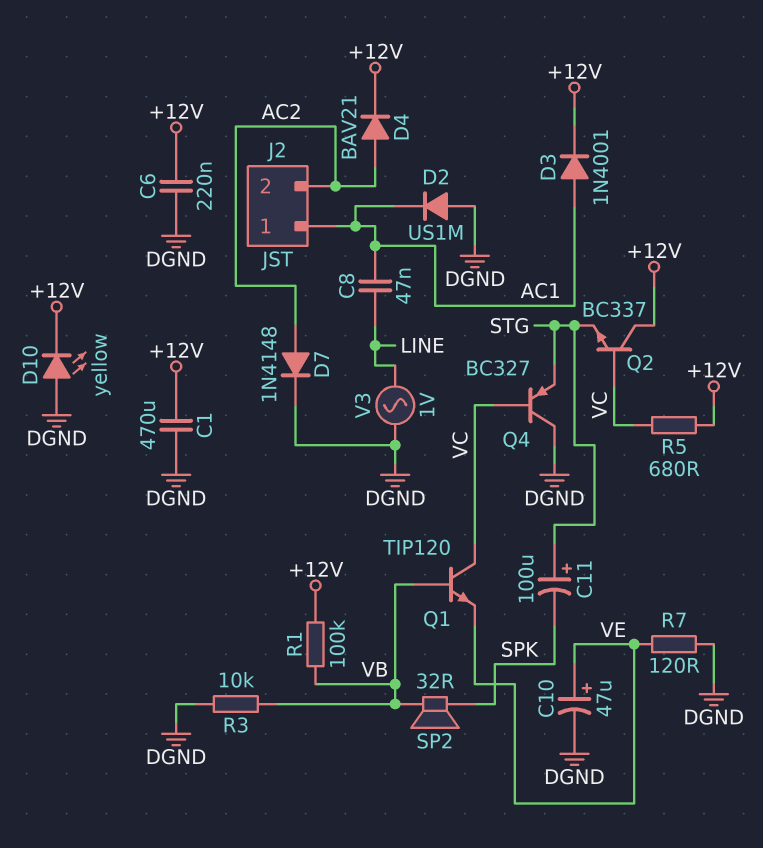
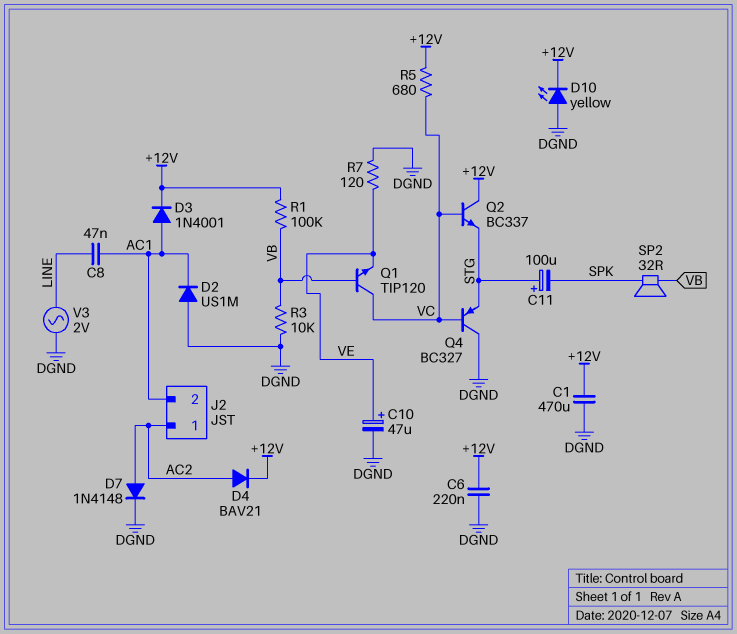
J2 pin 1: AC1 -> AC2
J2 pin 2: AC2 -> AC1
V3: AC 1V (DGND, LINE) -> AC 2V (DGND, LINE)

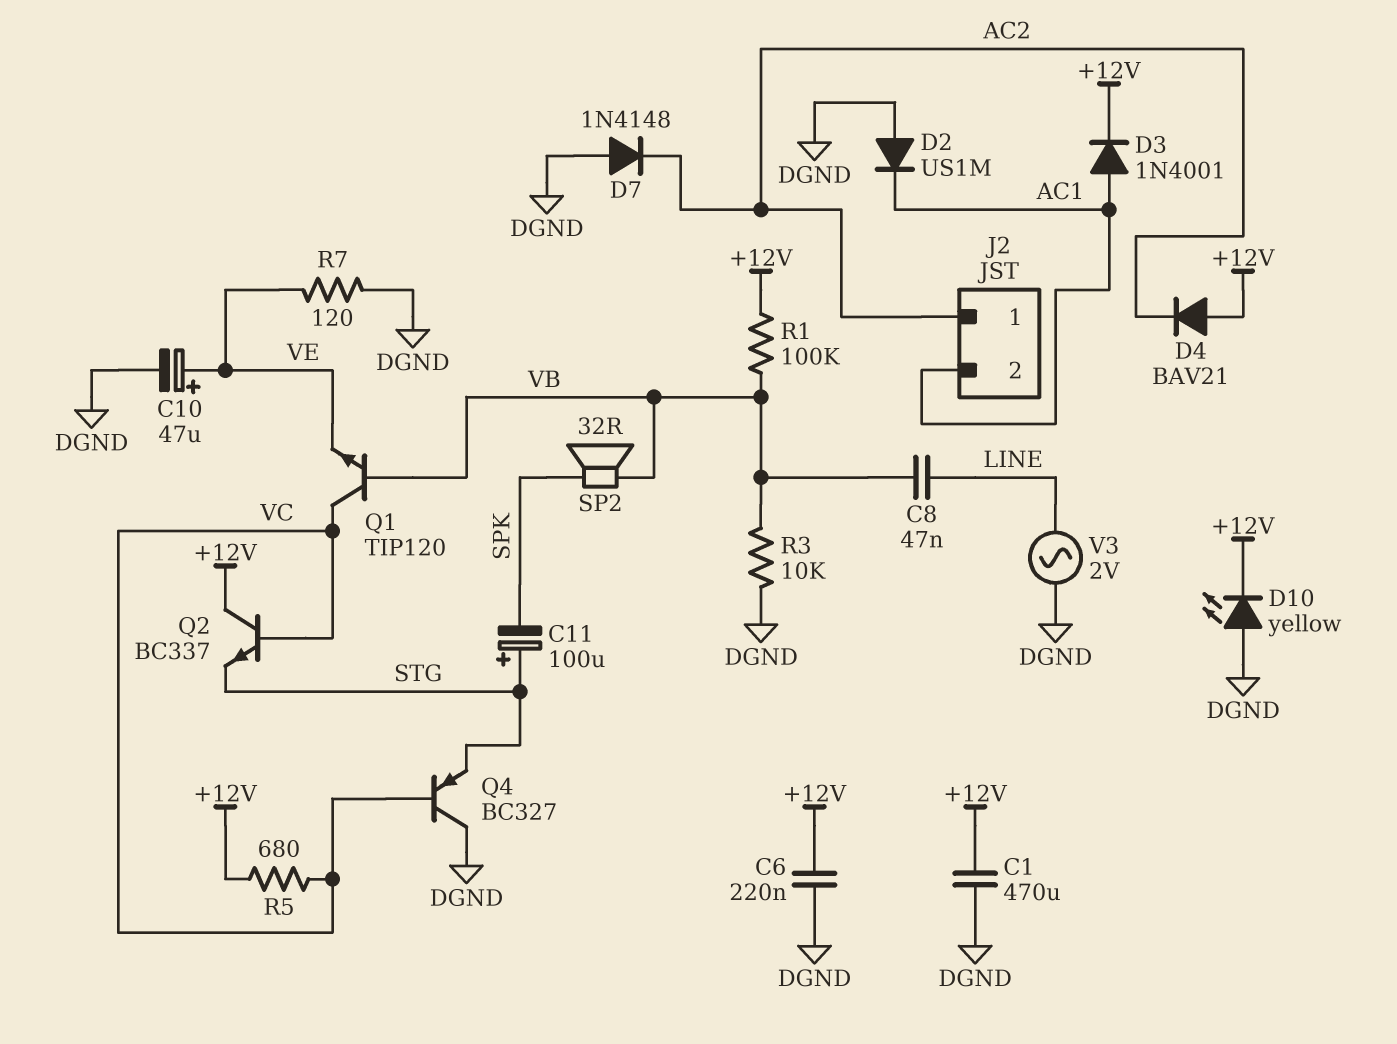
C8: 47nF (AC1, LINE) -> 47nF (LINE, VB)
D4: diode BAV21 (A AC2, K +12V) -> diode BAV21 (A +12V, K AC2)
D7: diode 1N4148 (A AC2, K DGND) -> diode 1N4148 (A DGND, K AC2)

